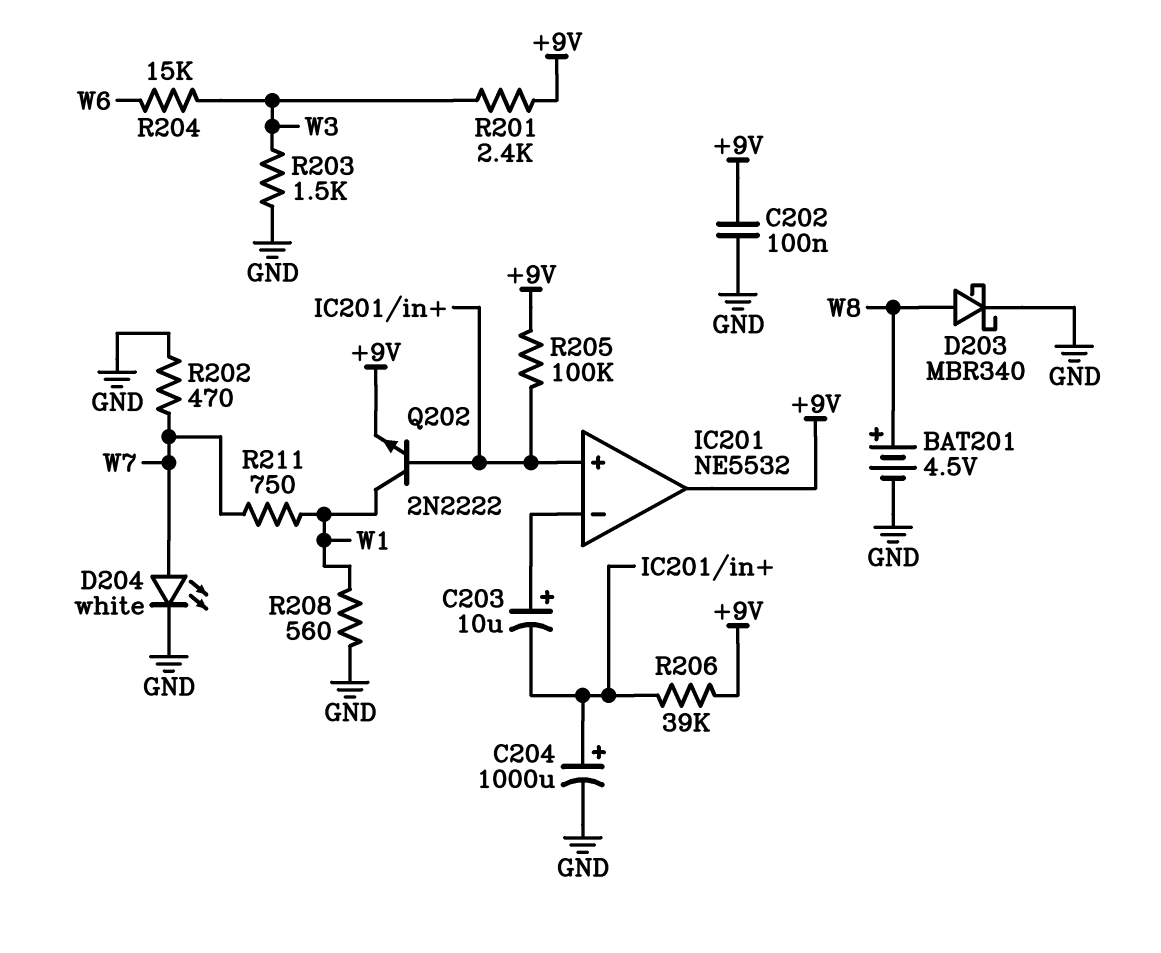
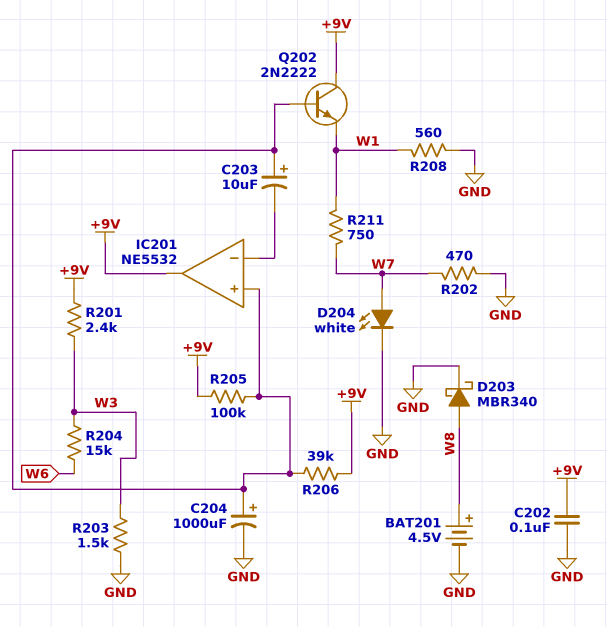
C203: 10uF (plus IC201/in-, minus IC201/in+) -> 10uF (plus IC201/in+, minus IC201/in-)
Q202: NPN 2N2222 (B IC201/in+, C W1, E +9V) -> NPN 2N2222 (B IC201/in+, C +9V, E W1)

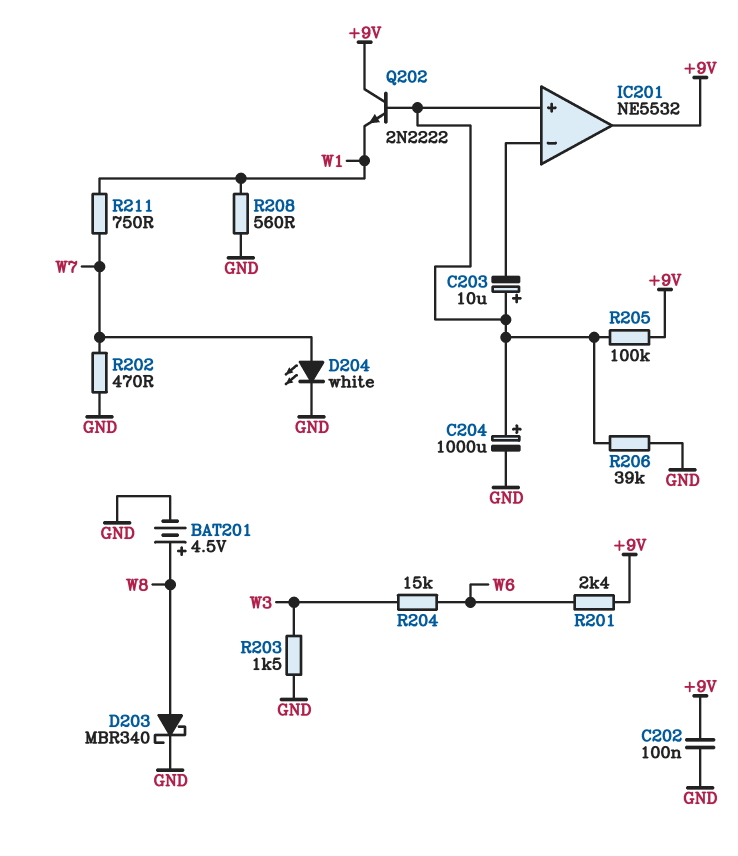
R201: 2.4k (+9V, W3) -> 2.4k (+9V, W6)
R206: 39k (+9V, IC201/in+) -> 39k (GND, IC201/in+)

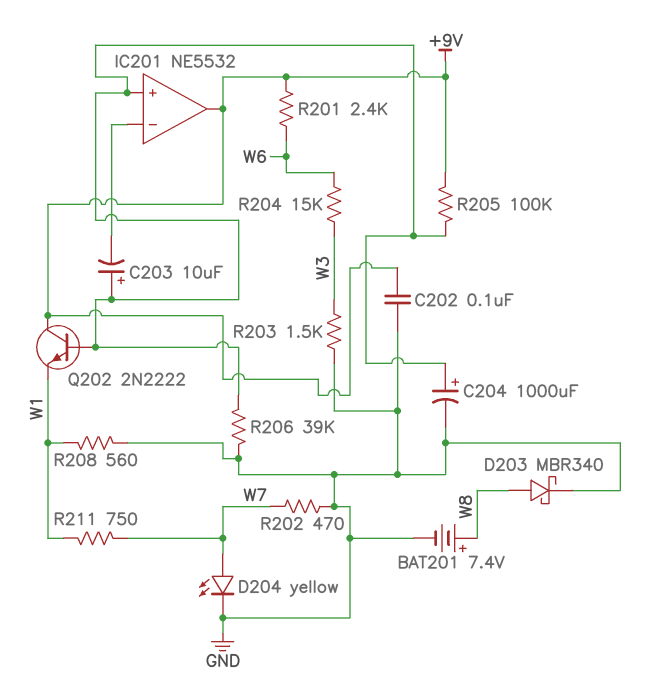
BAT201: 4.5V (plus W8, minus GND) -> 7.4V (plus W8, minus GND)
D204: LED white (A W7, K GND) -> LED yellow (A W7, K GND)

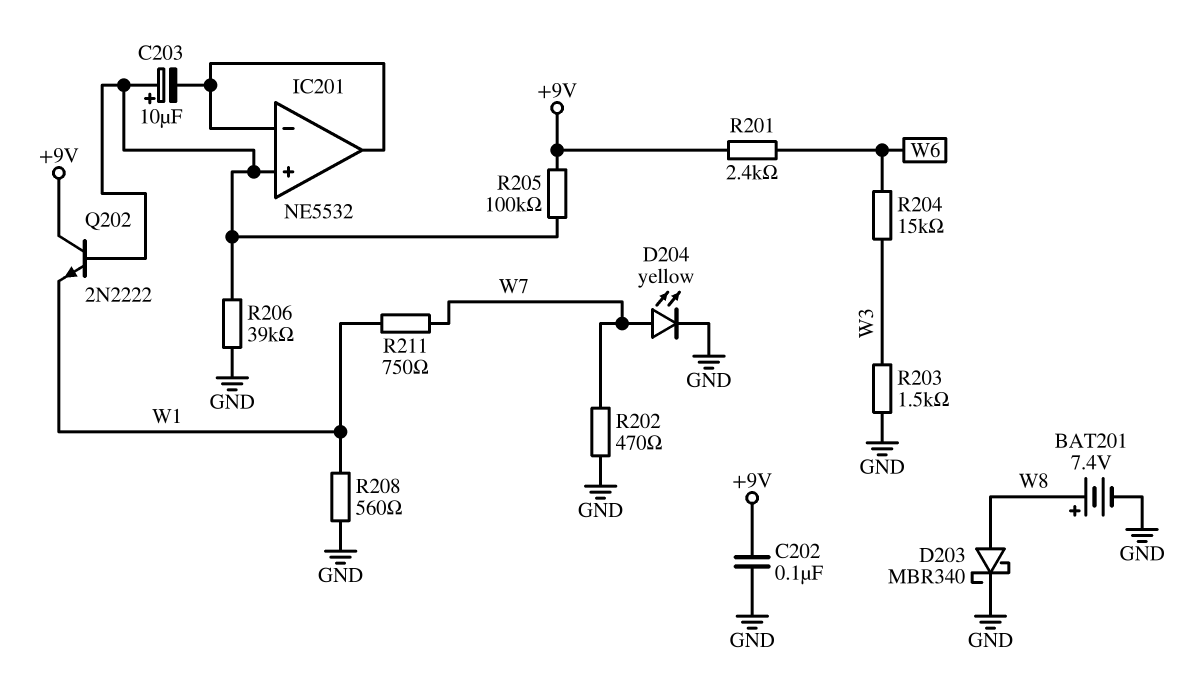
C204: 1000uF (plus IC201/in+, minus GND) -> none
IC201 pin out: +9V -> IC201/in-

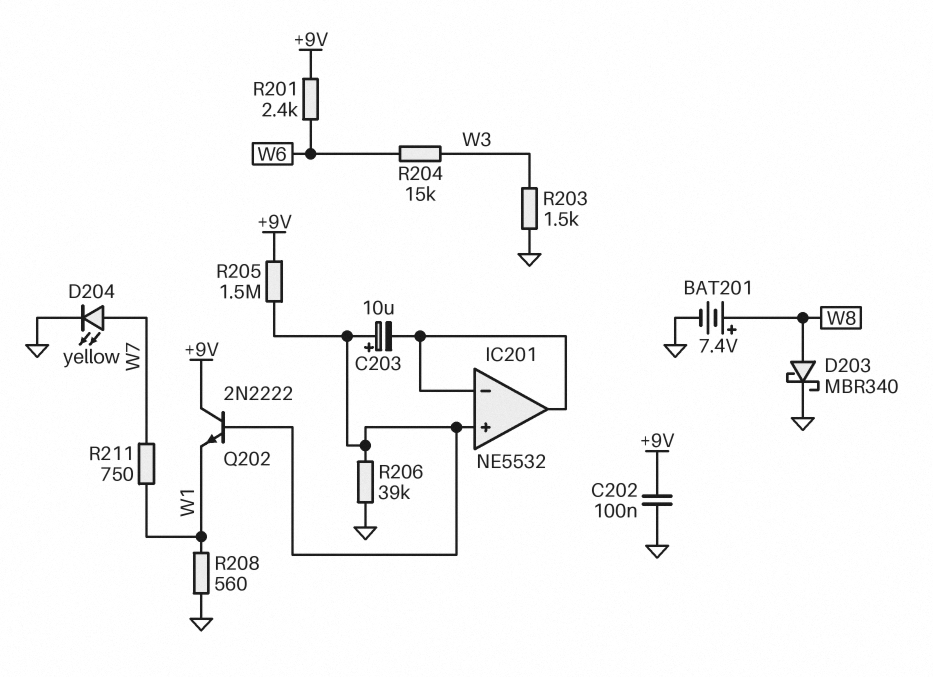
R202: 470 (GND, W7) -> none
R205: 100k (+9V, IC201/in+) -> 1.5M (+9V, IC201/in+)

